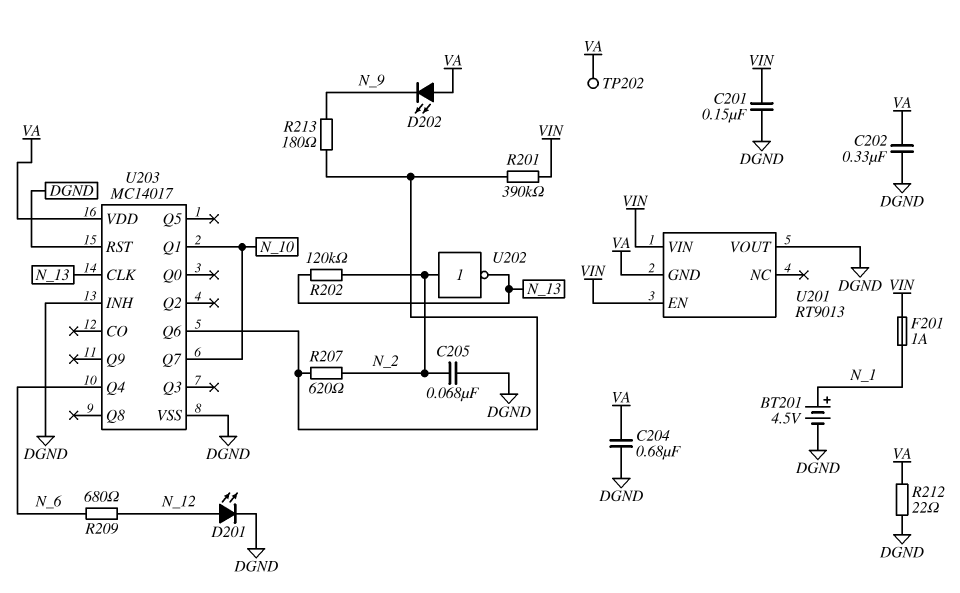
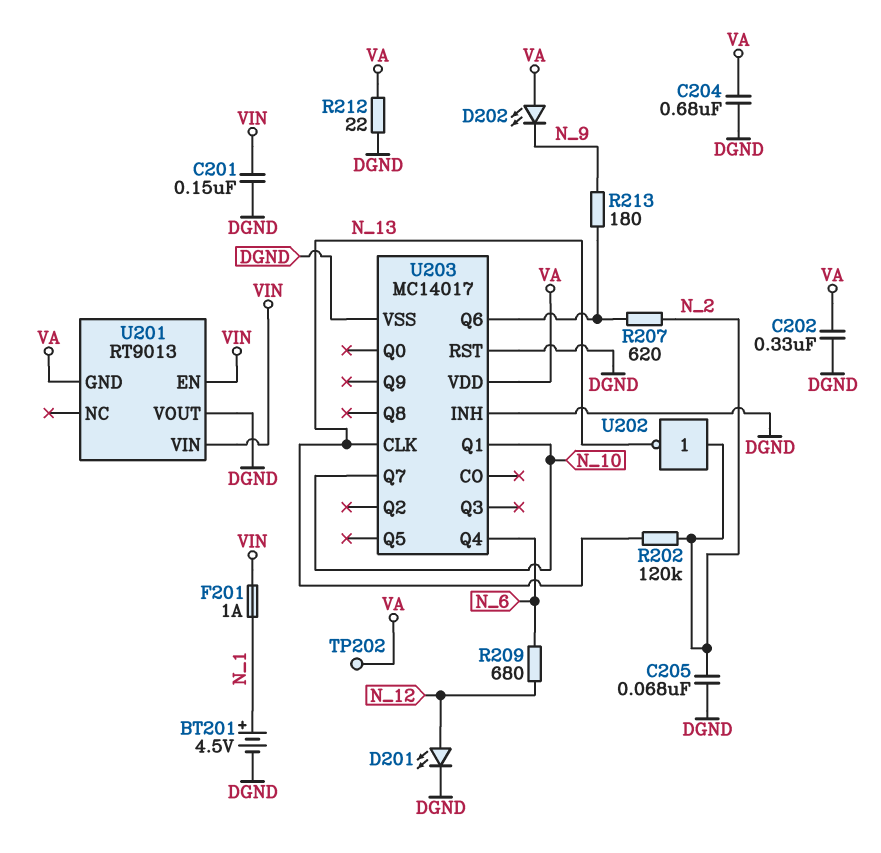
R201: 390k (U203/Q6, VIN) -> none

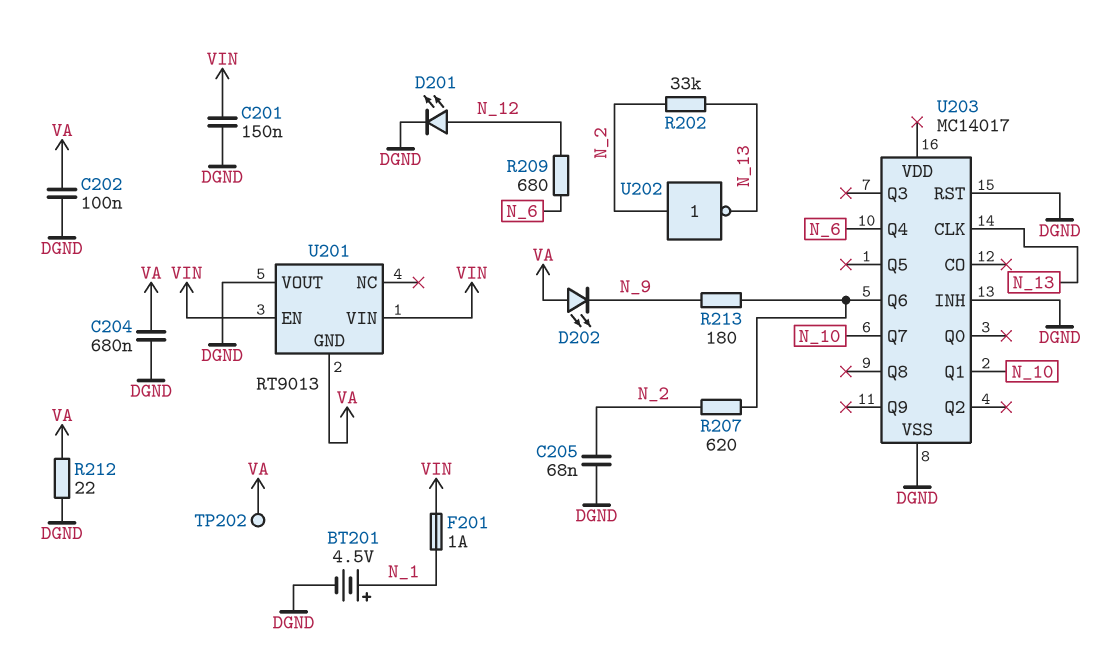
C202: 330nF (DGND, VA) -> 100nF (DGND, VA)
R202: 120k (N_2, N_13) -> 33k (N_2, N_13)
U203 pin VDD: VA -> none

